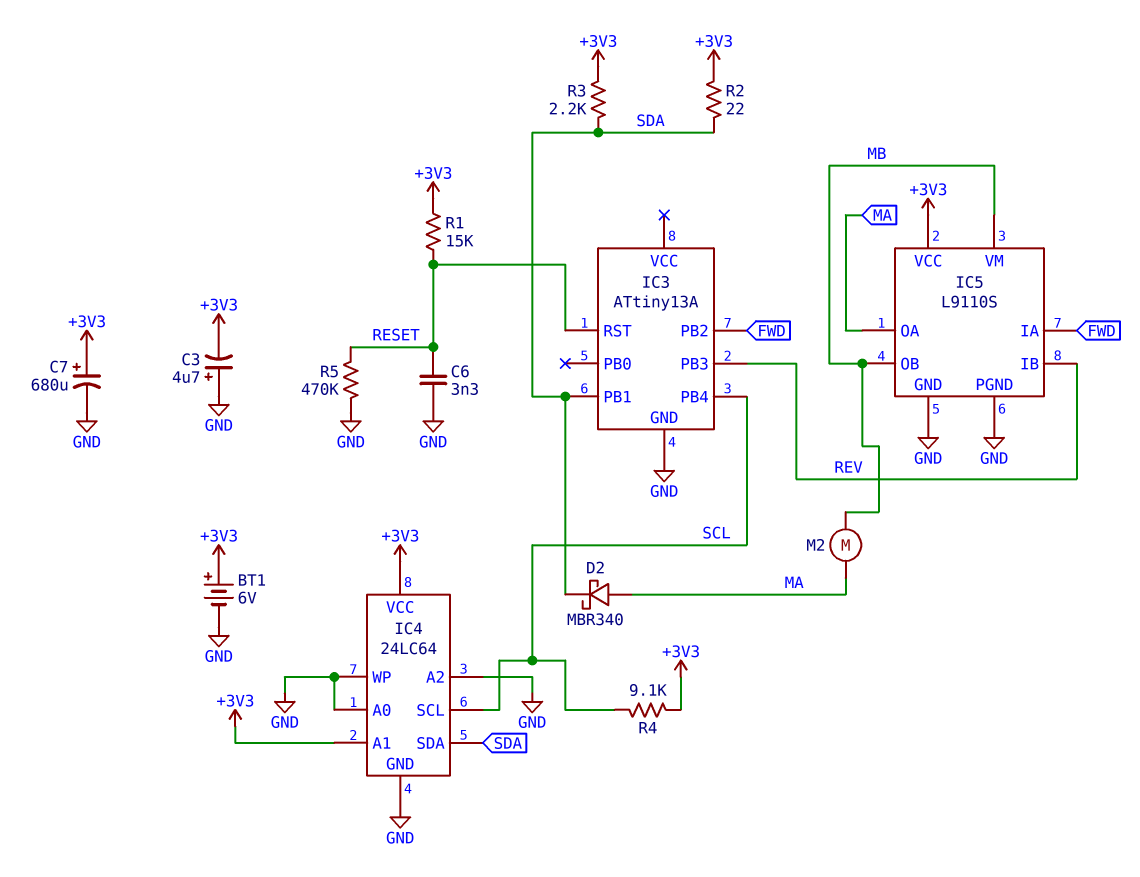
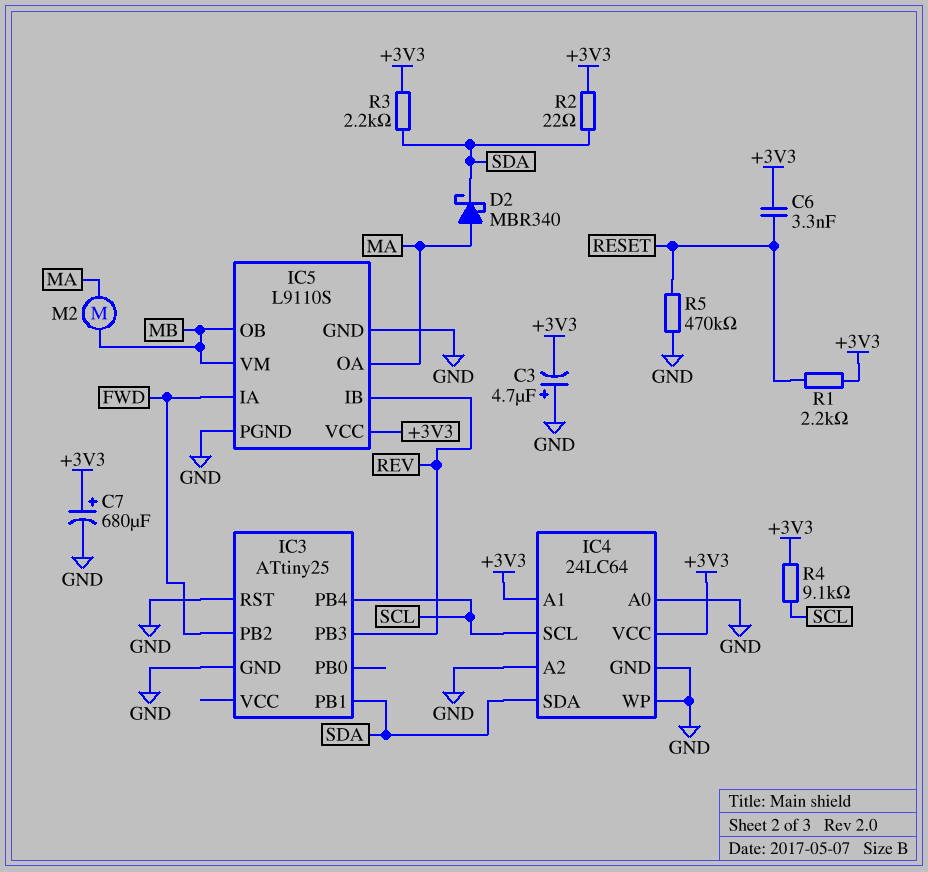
BT1: 6V (plus +3V3, minus GND) -> none
C6: 3.3nF (GND, RESET) -> 3.3nF (+3V3, RESET)
IC3: ATtiny13A -> ATtiny25
IC3 pin RST: RESET -> GND
R1: 15k (+3V3, RESET) -> 2.2k (+3V3, RESET)

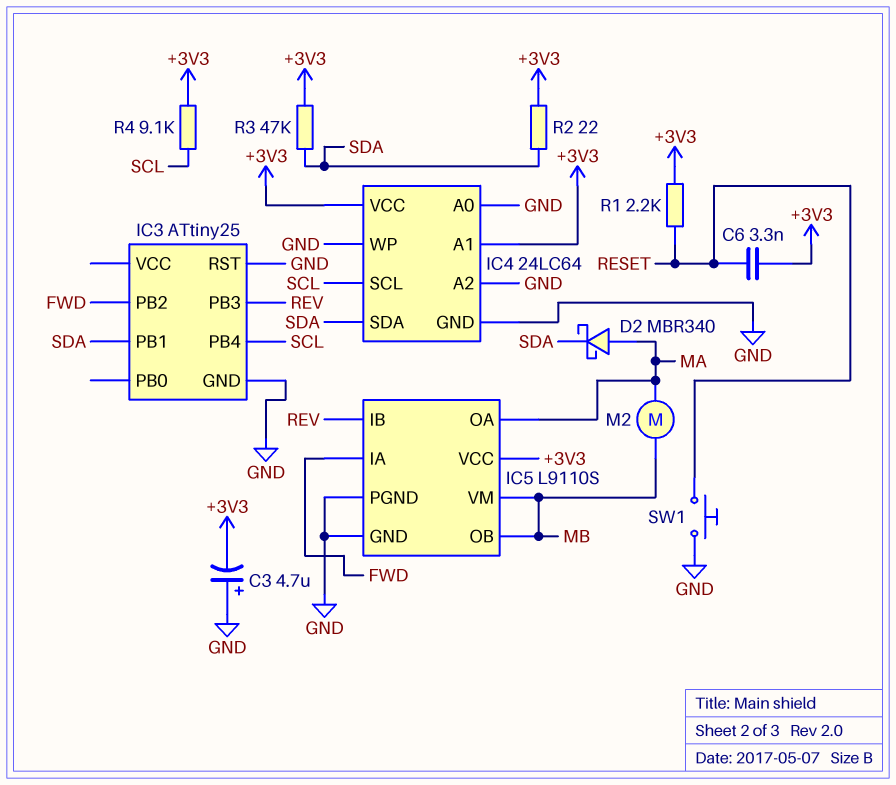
C7: 680uF (plus +3V3, minus GND) -> none
R3: 2.2k (+3V3, SDA) -> 47k (+3V3, SDA)
R5: 470k (GND, RESET) -> none
SW1: none -> button (GND, RESET)

